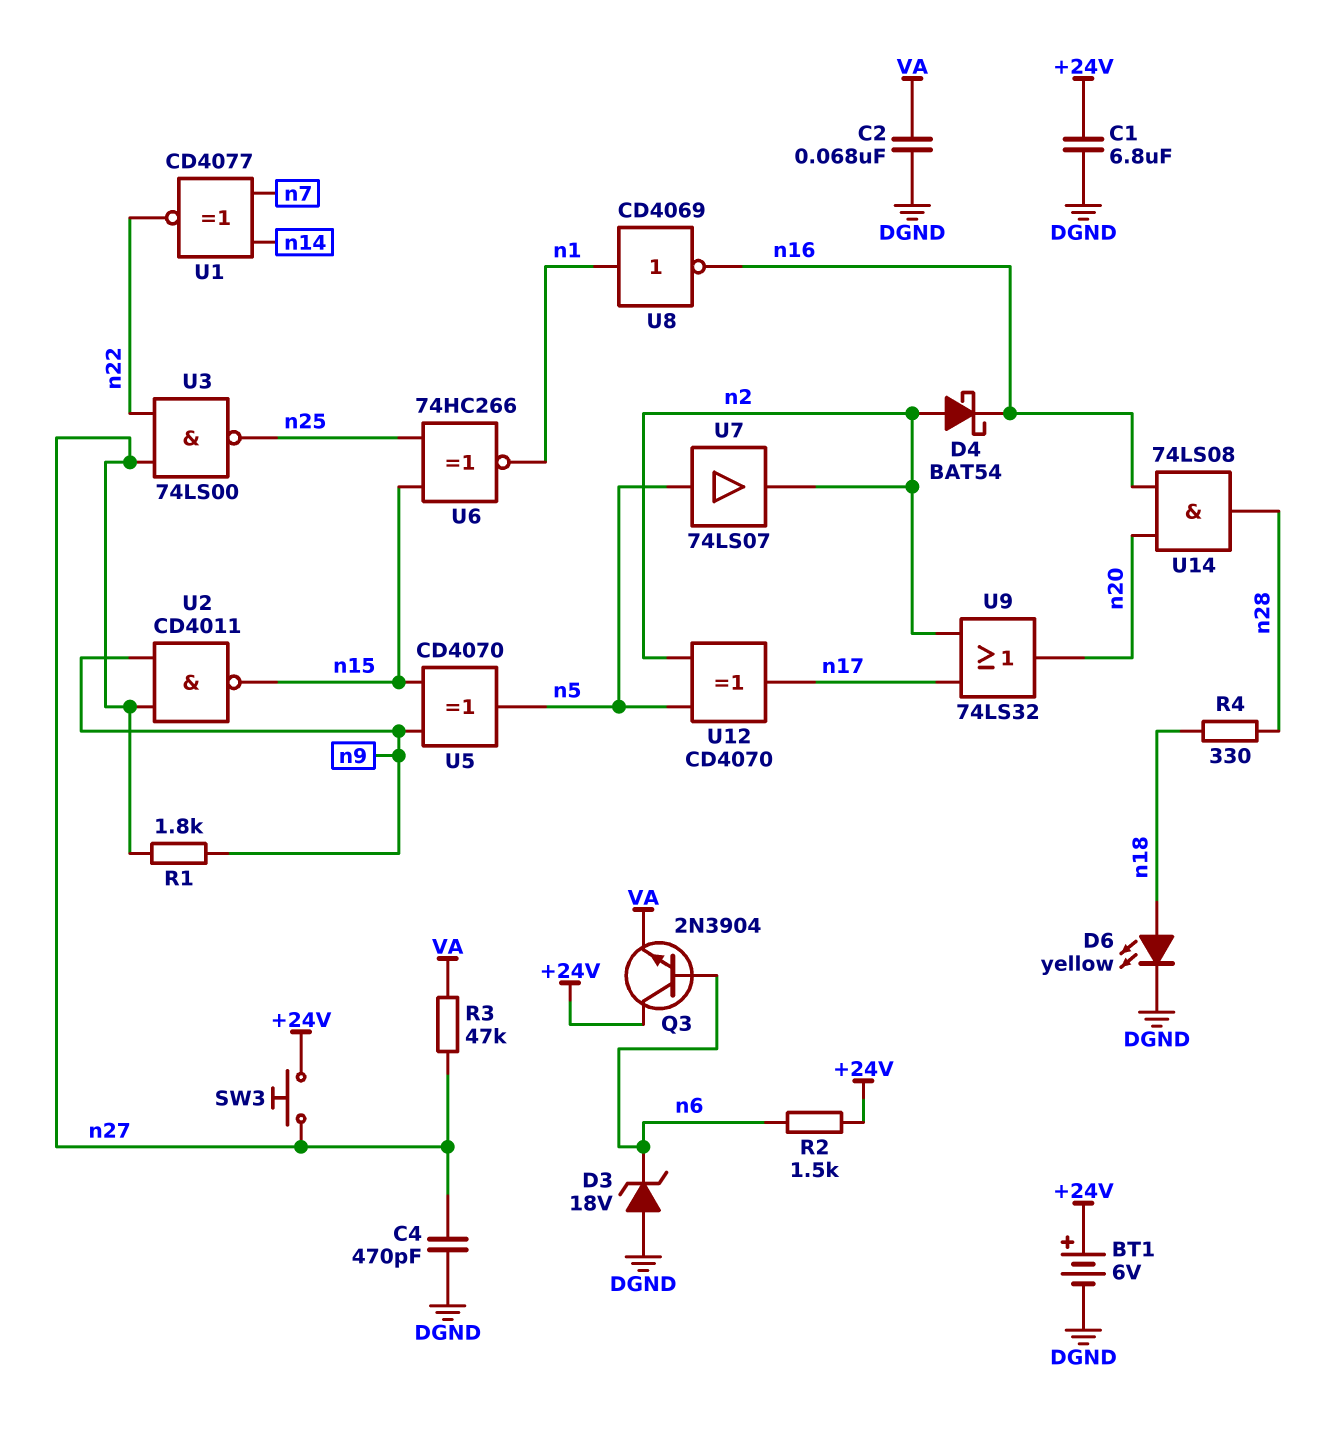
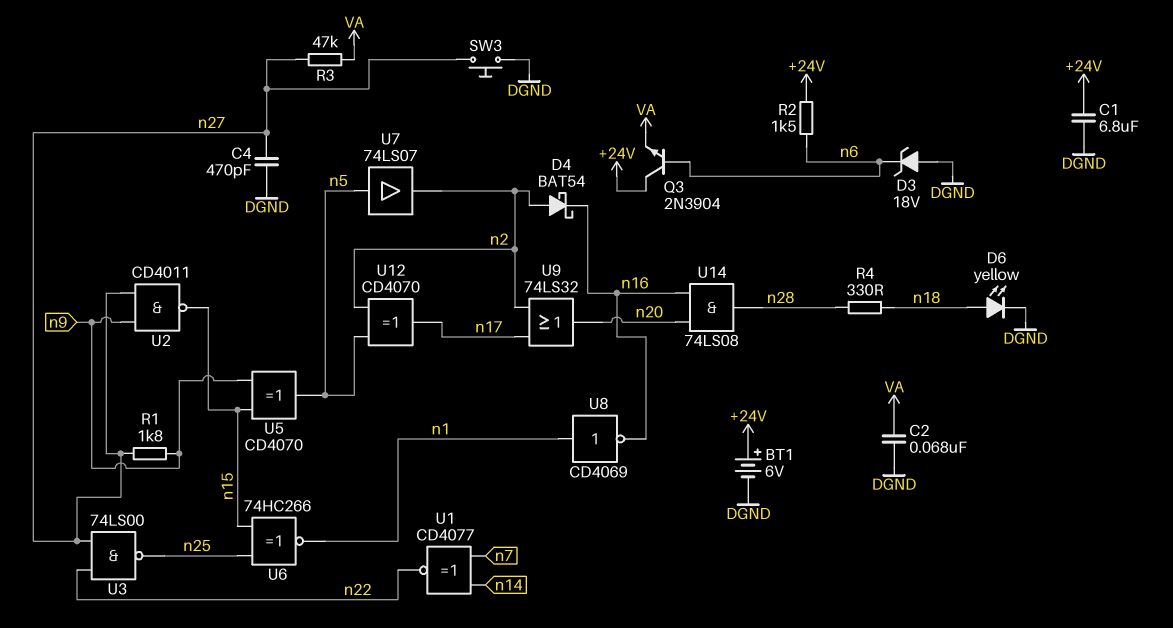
SW3: button (+24V, n27) -> button (DGND, n27)

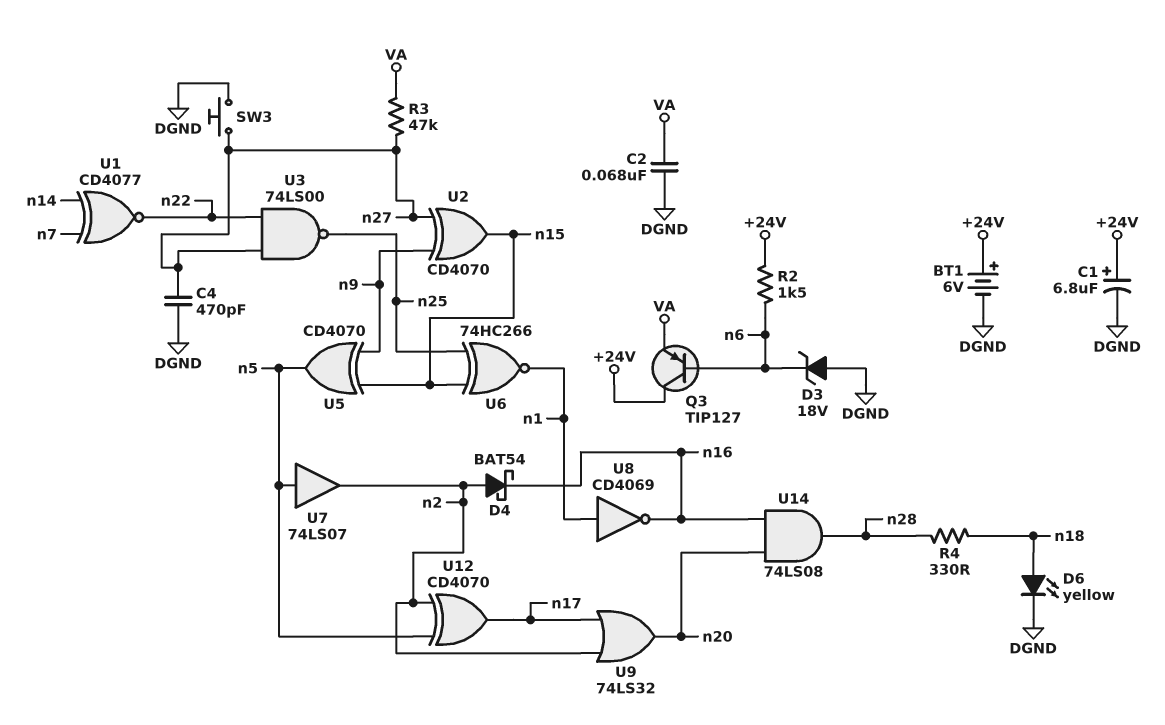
C1: 6.8uF (+24V, DGND) -> 6.8uF (plus +24V, minus DGND)
Q3: NPN 2N3904 (B n6, C +24V, E VA) -> PNP TIP127 (B n6, C +24V, E VA)
R1: 1.8k (n9, n27) -> none
U2: NAND CD4011 (in n9, in n27, out n15) -> XOR CD4070 (in n9, in n27, out n15)

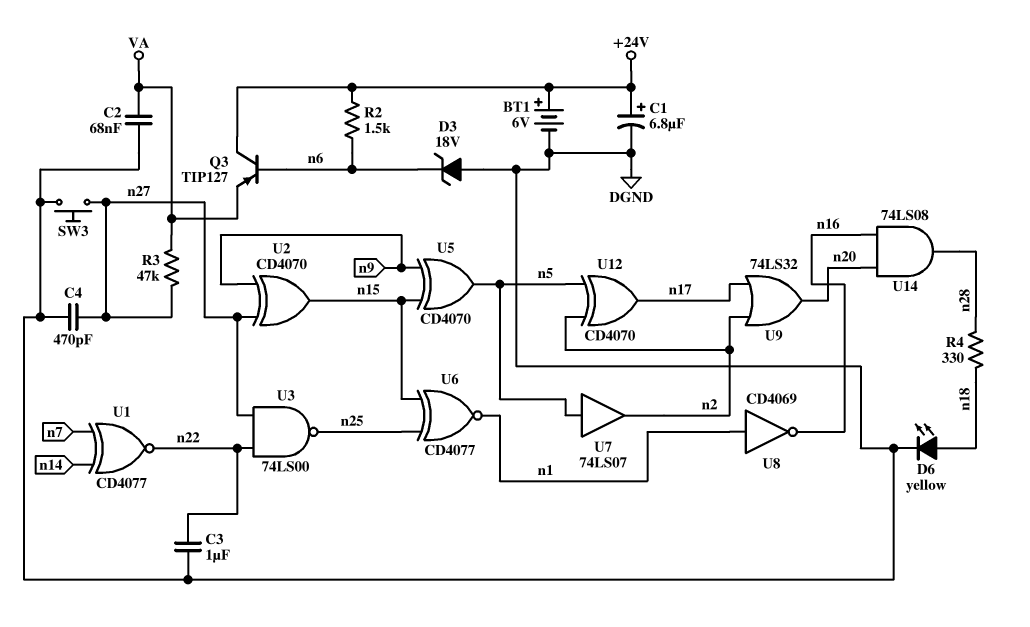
C3: none -> 1uF (DGND, n22)
D4: schottky BAT54 (A n2, K n16) -> none
U6: XNOR 74HC266 (in n15, in n25, out n1) -> XNOR CD4077 (in n15, in n25, out n1)

